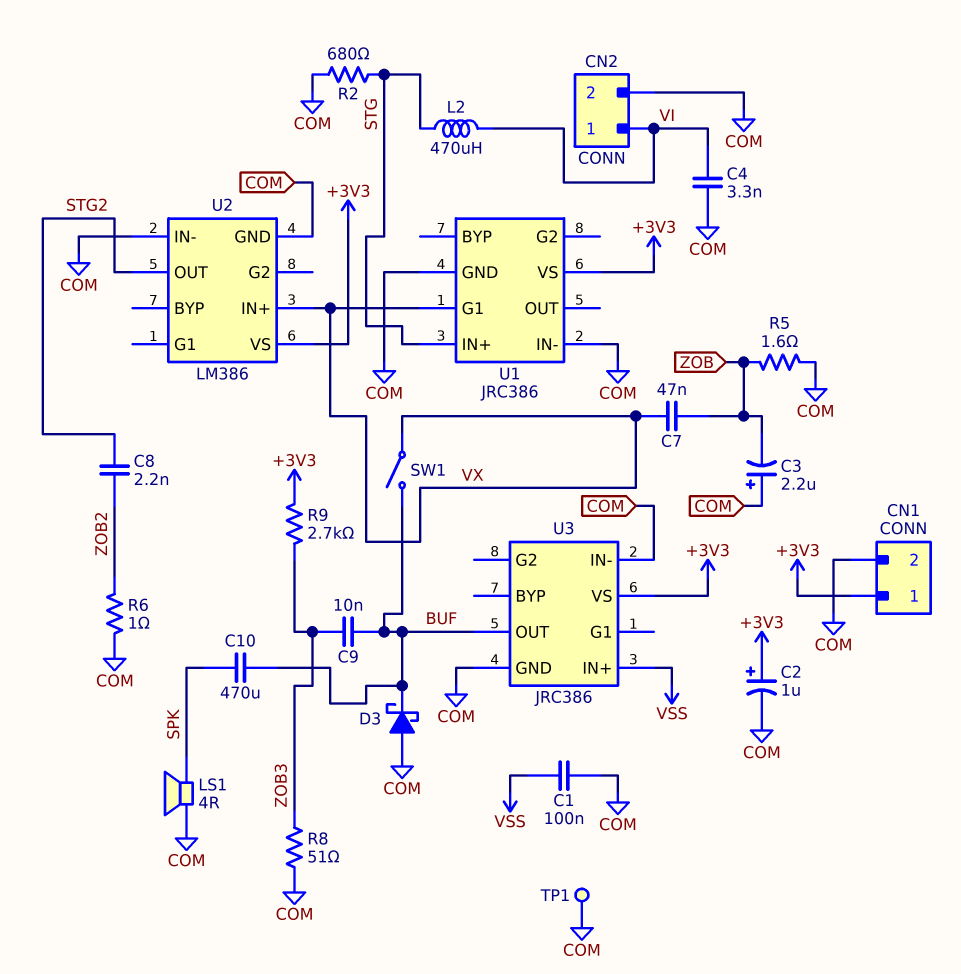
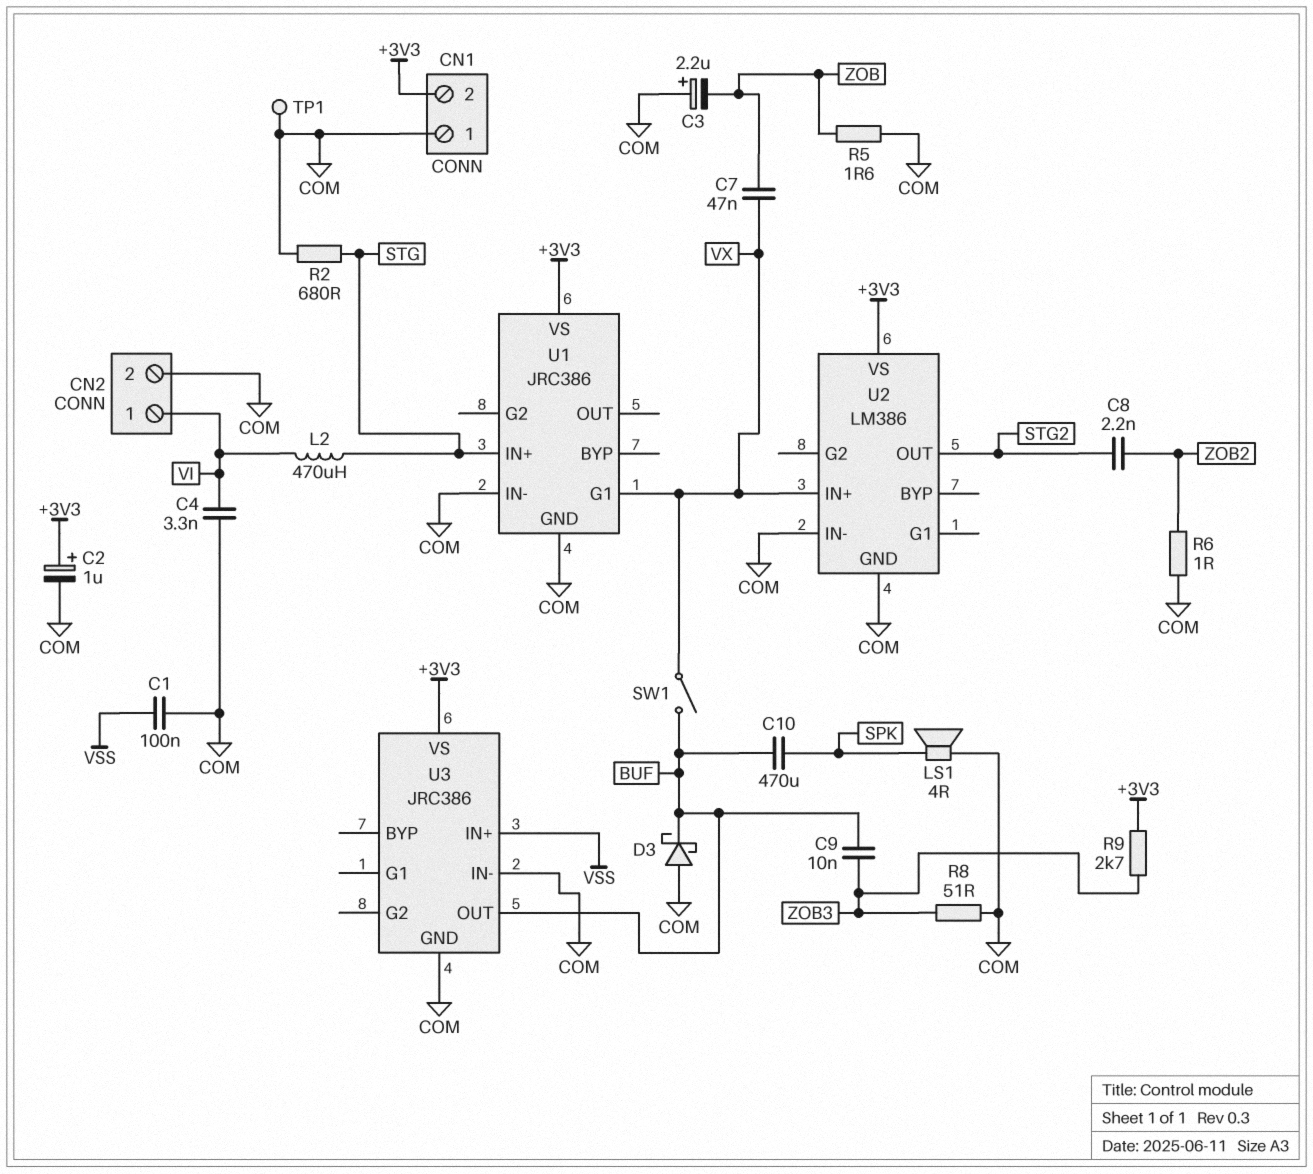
CN1 pin 1: +3V3 -> COM
CN1 pin 2: COM -> +3V3

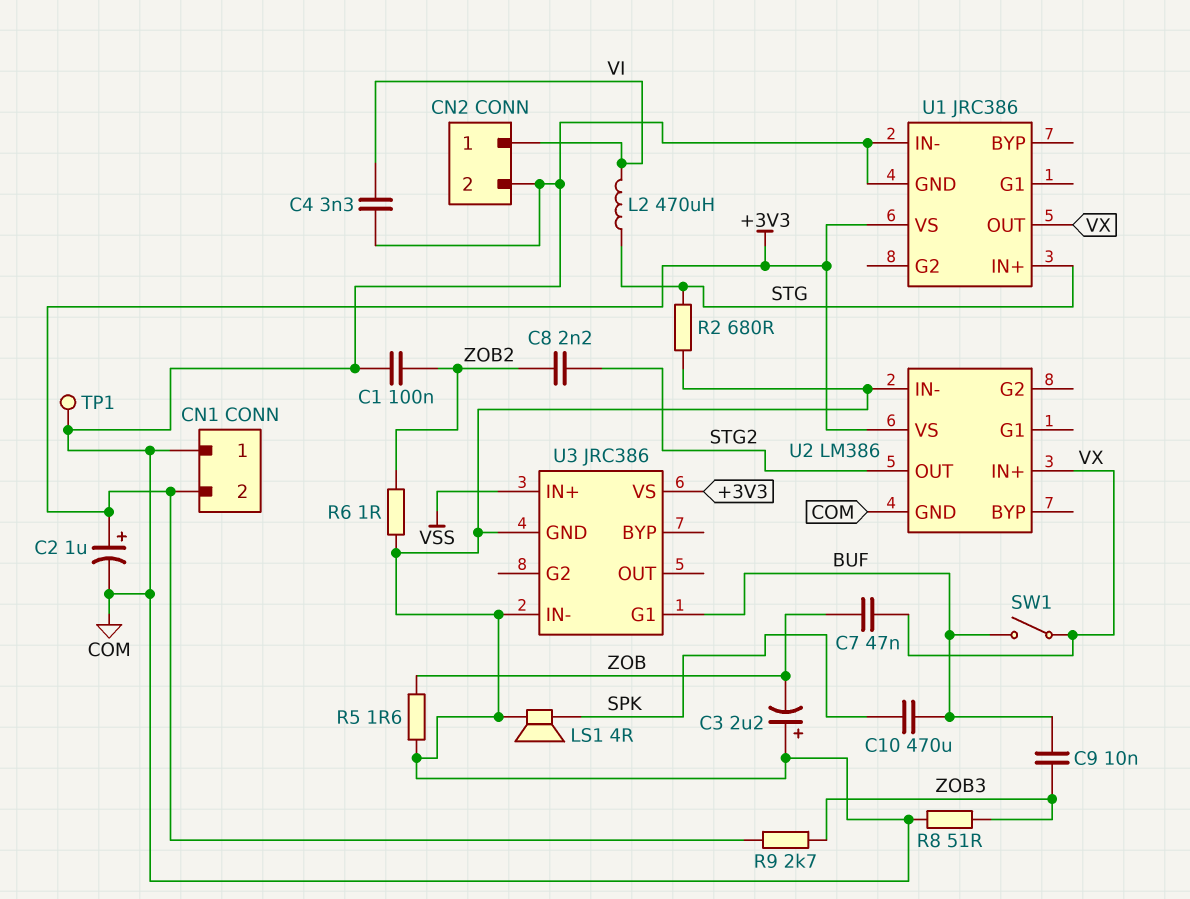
C1: 100nF (COM, VSS) -> 100nF (COM, ZOB2)
D3: schottky (A COM, K BUF) -> none
U1 pin G1: VX -> none
U1 pin OUT: none -> VX
U3 pin G1: none -> BUF
U3 pin OUT: BUF -> none

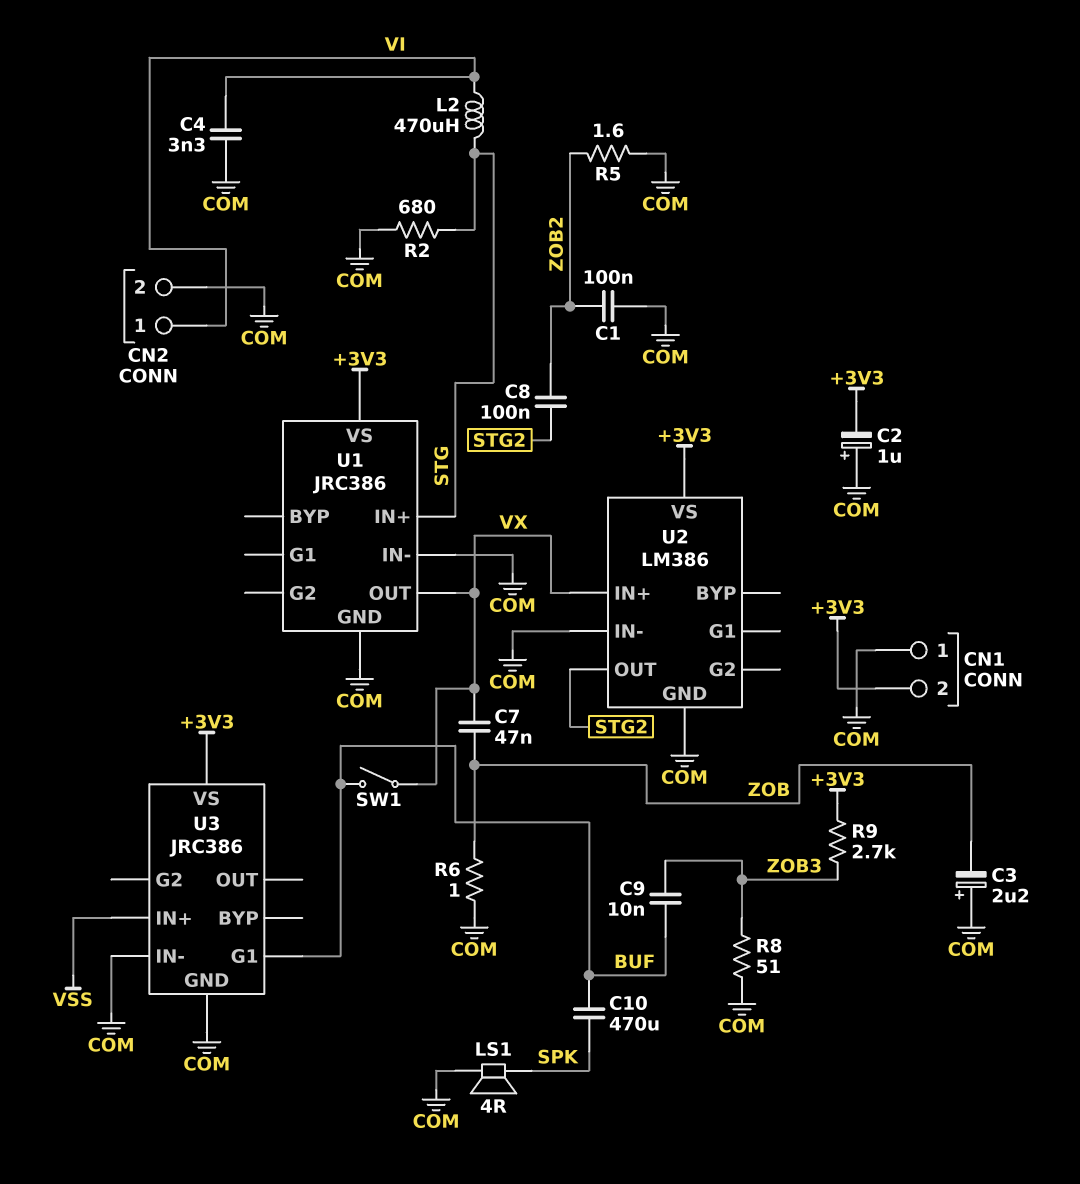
C2: 1uF (plus +3V3, minus COM) -> 1uF (plus COM, minus +3V3)
C8: 2.2nF (STG2, ZOB2) -> 100nF (STG2, ZOB2)
R5: 1.6 (COM, ZOB) -> 1.6 (COM, ZOB2)
R6: 1 (COM, ZOB2) -> 1 (COM, ZOB)
TP1: test point (COM) -> none

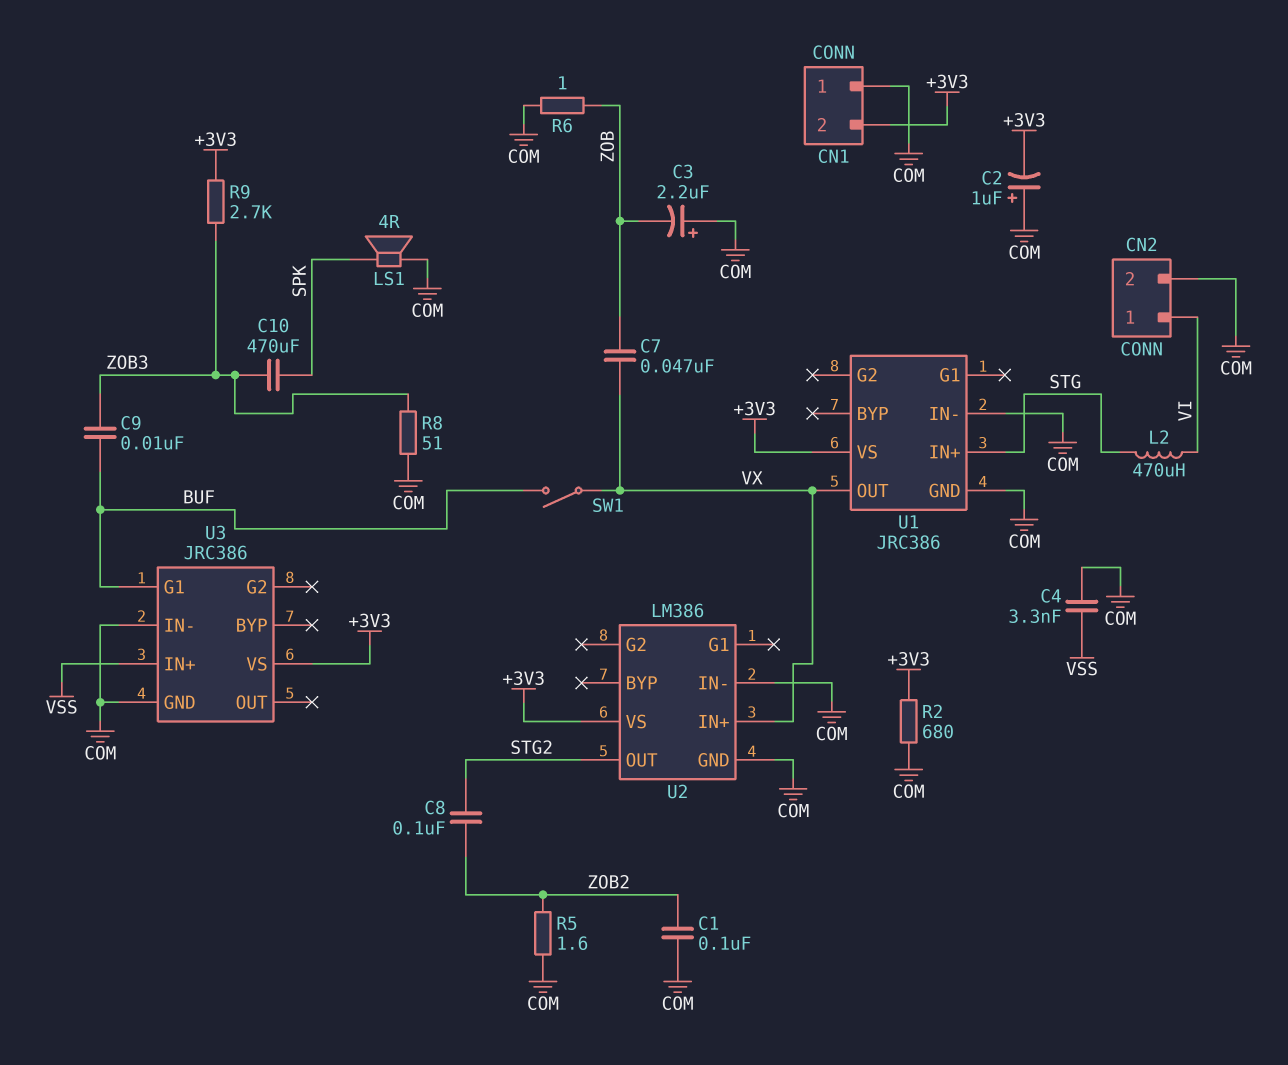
C4: 3.3nF (COM, VI) -> 3.3nF (COM, VSS)
C10: 470uF (BUF, SPK) -> 470uF (SPK, ZOB3)
R2: 680 (COM, STG) -> 680 (+3V3, COM)

